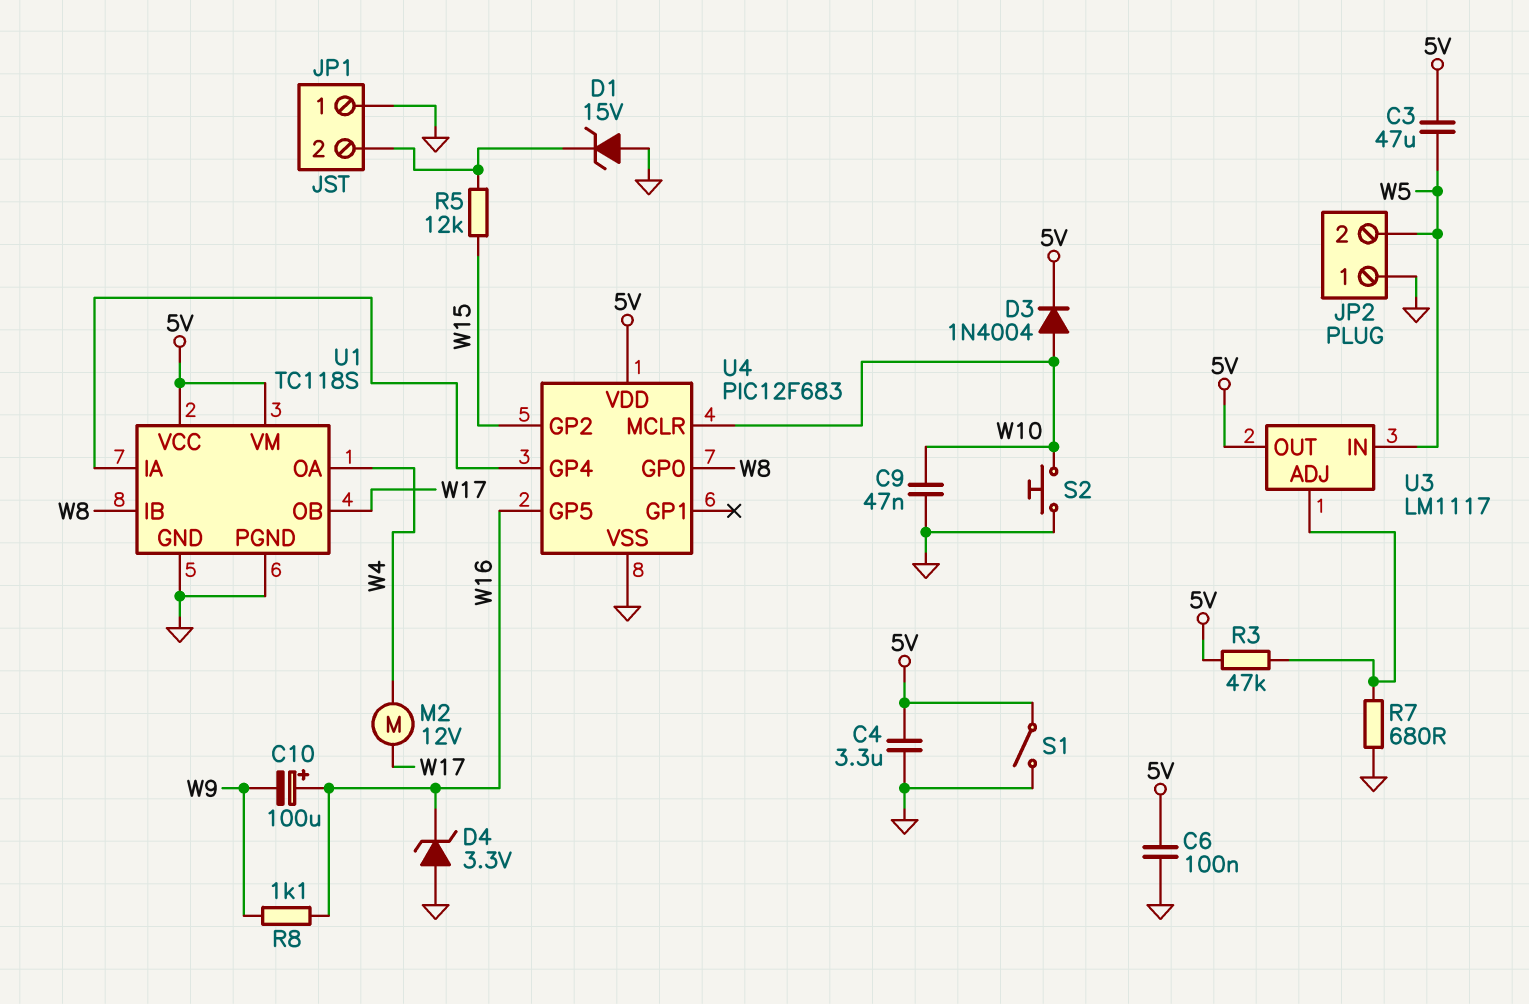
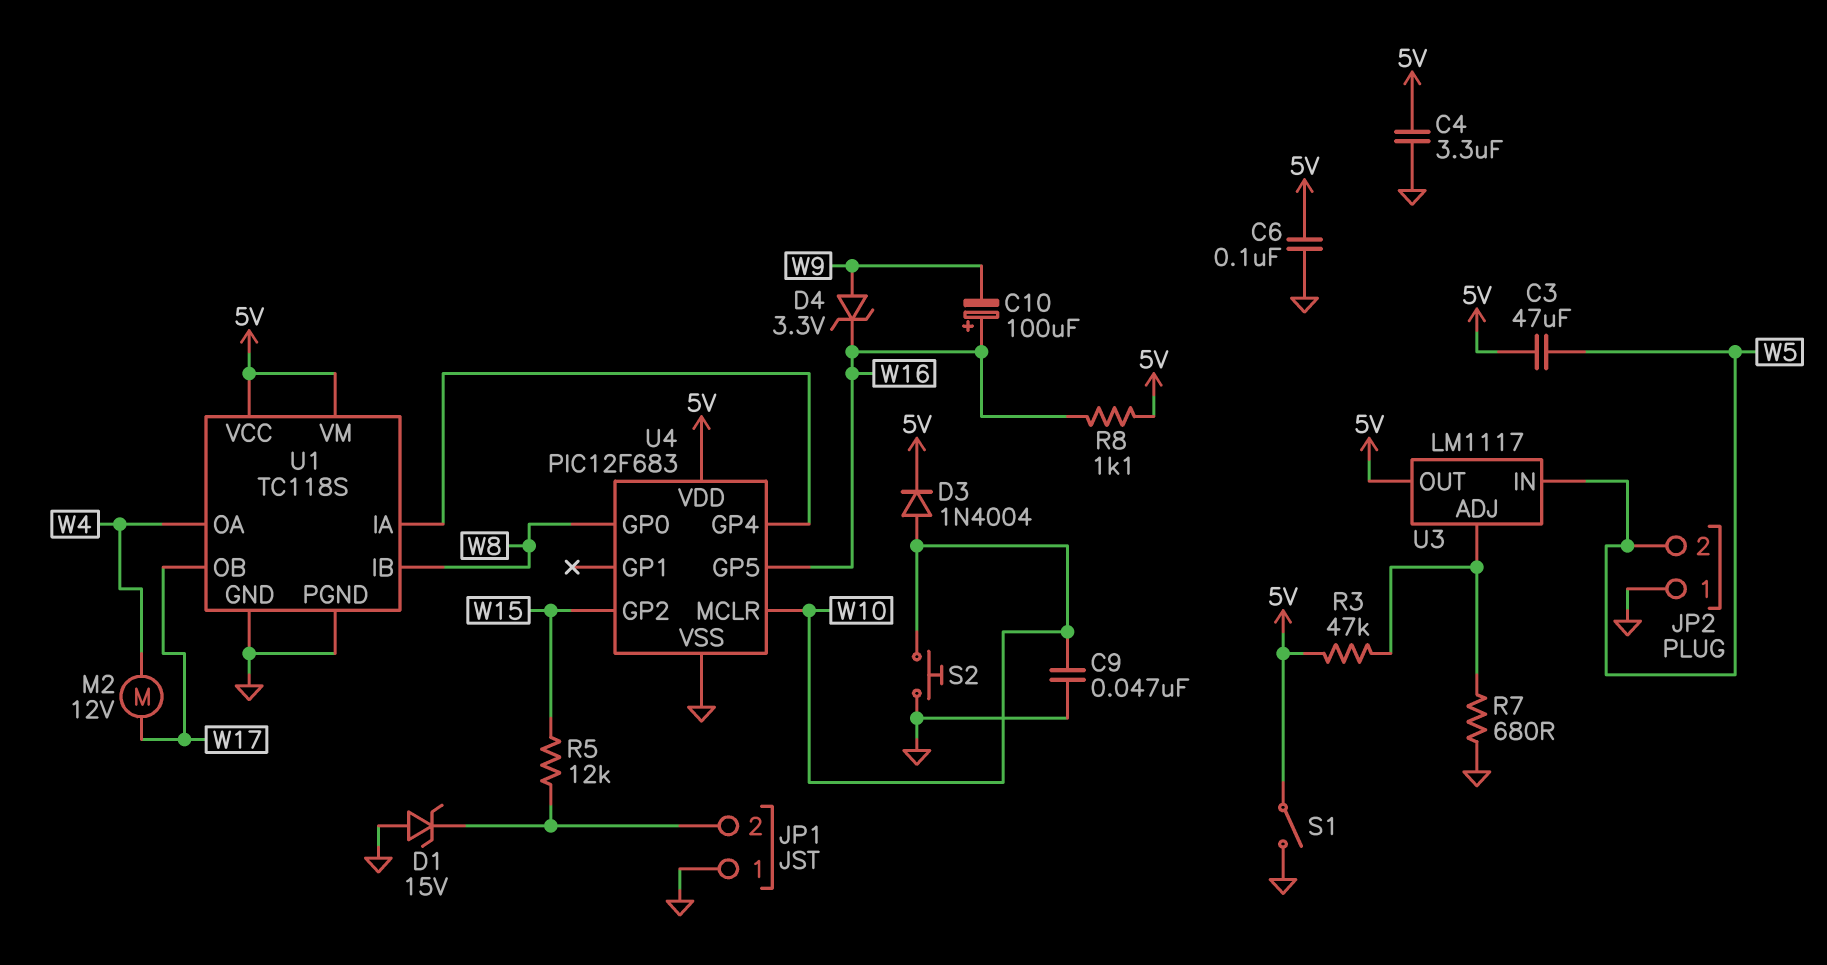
D4: zener 3.3V (A GND, K W16) -> zener 3.3V (A W9, K W16)
R8: 1.1k (W9, W16) -> 1.1k (5V, W16)

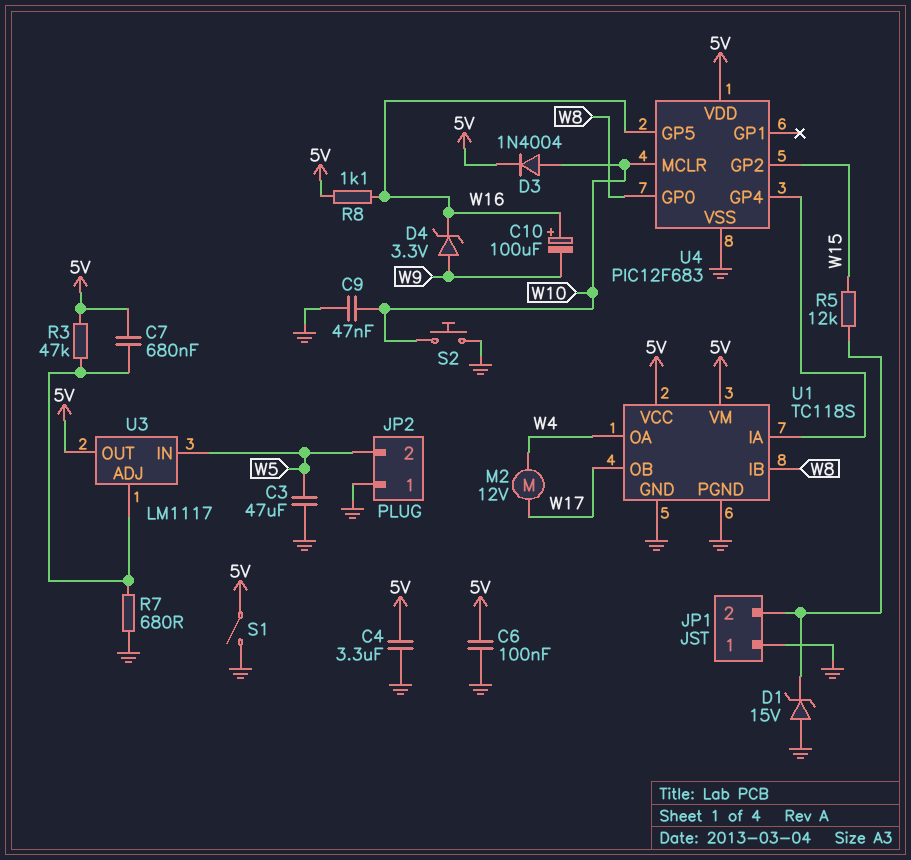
C3: 47uF (5V, W5) -> 47uF (GND, W5)
C7: none -> 680nF (5V, U3/ADJ)

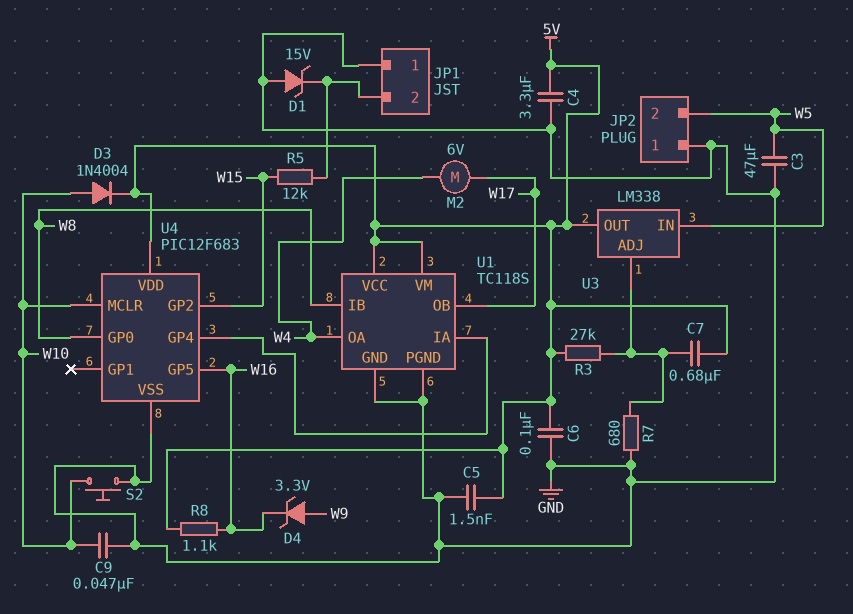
C5: none -> 1.5nF (5V, GND)
C10: 100uF (plus W16, minus W9) -> none
M2: motor 12V (W4, W17) -> motor 6V (W4, W17)
R3: 47k (5V, U3/ADJ) -> 27k (5V, U3/ADJ)
S1: switch (5V, GND) -> none
U3: LM1117 -> LM338

